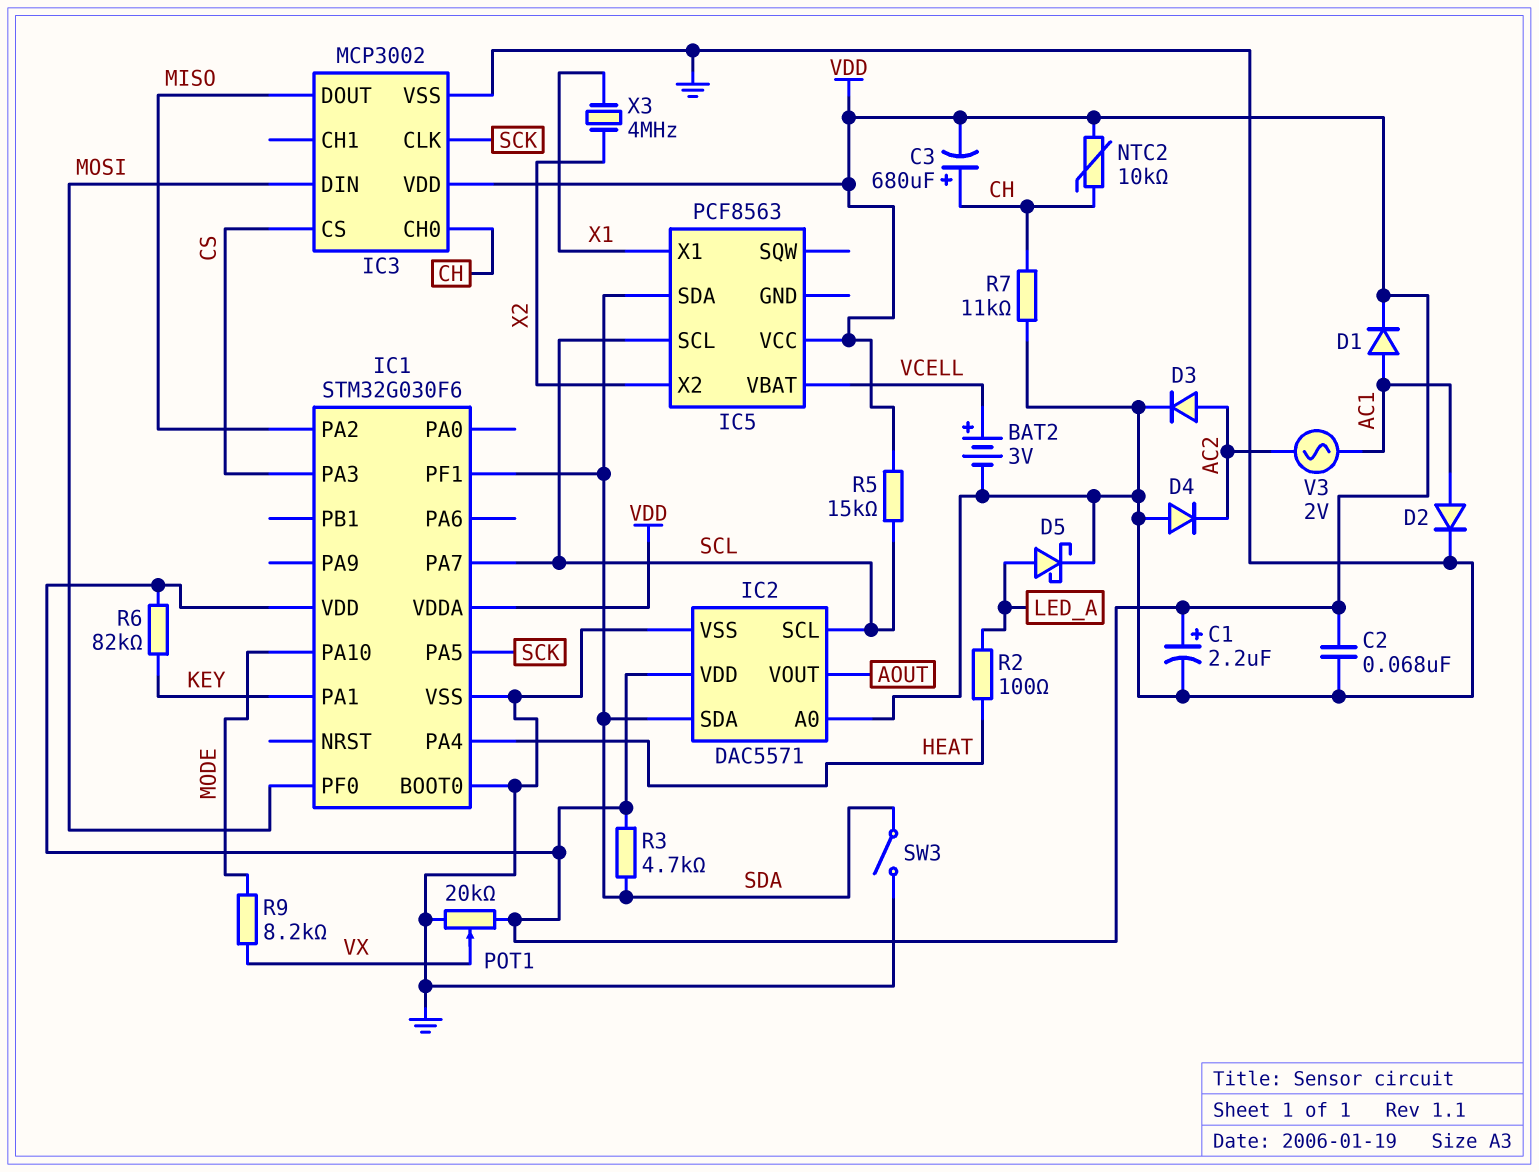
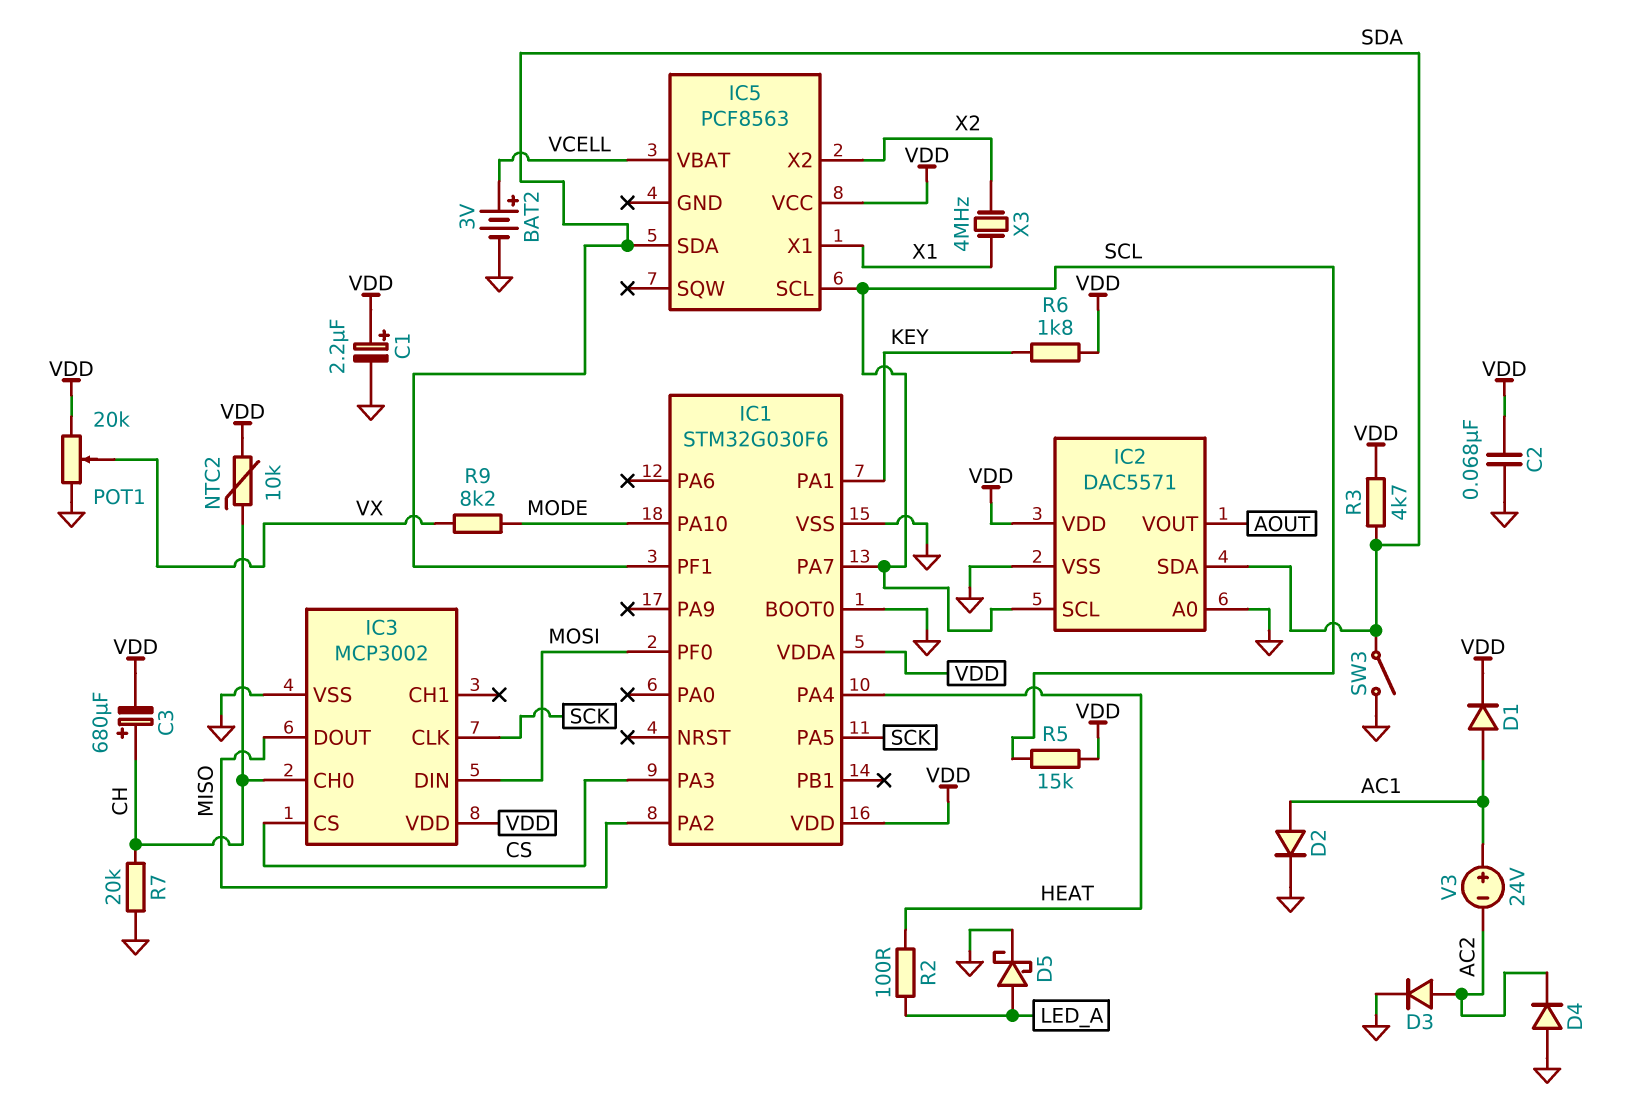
R6: 82k (KEY, VDD) -> 1.8k (KEY, VDD)
R7: 11k (CH, GND) -> 20k (CH, GND)
V3: AC 2V (AC1, AC2) -> 24V (plus AC1, minus AC2)

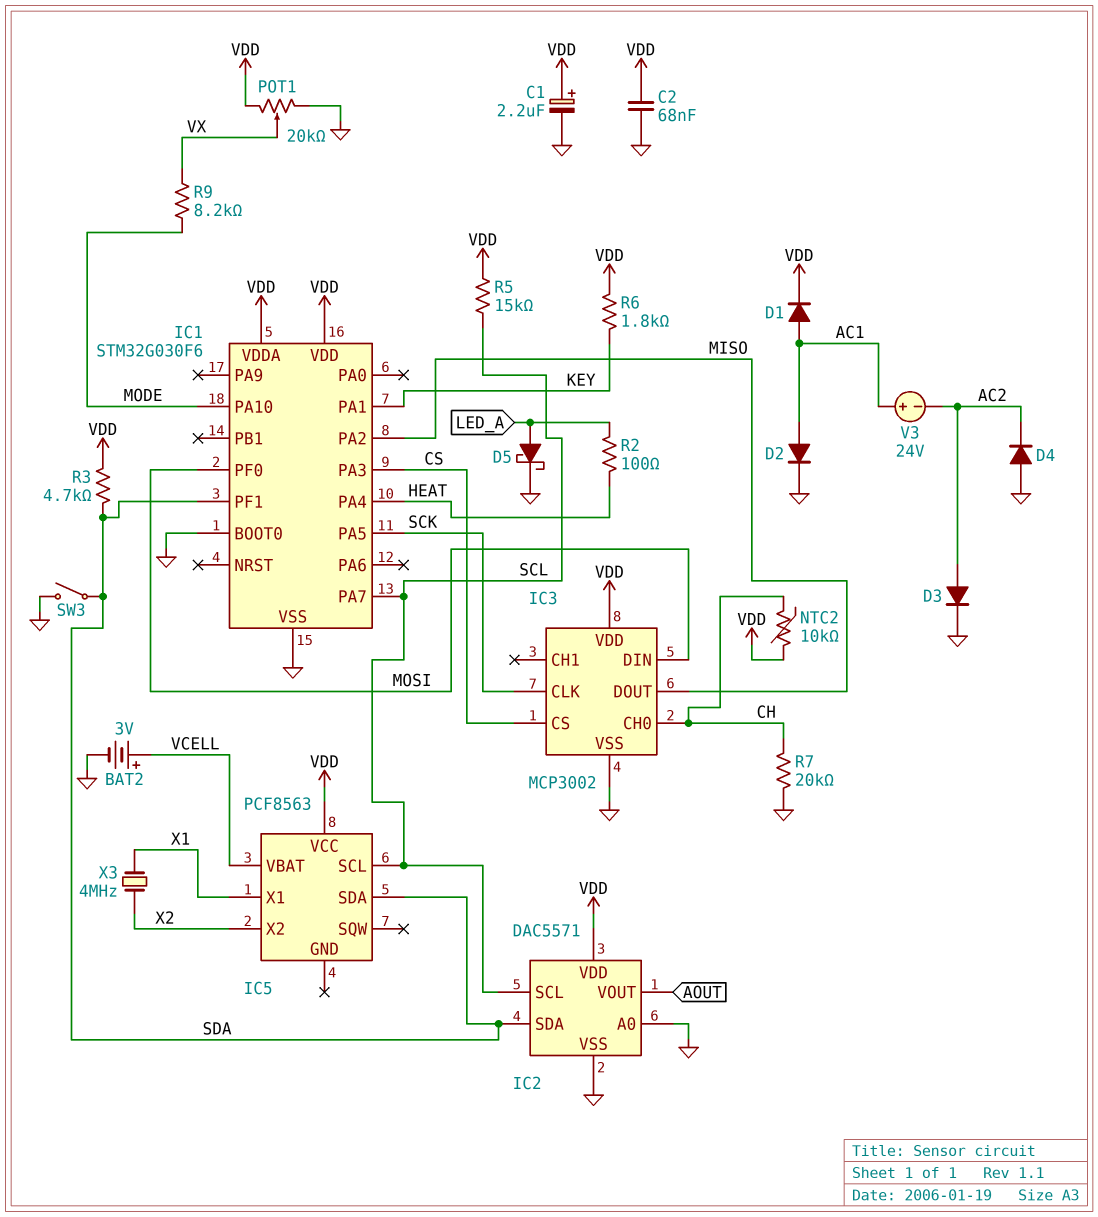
C3: 680uF (plus CH, minus VDD) -> none

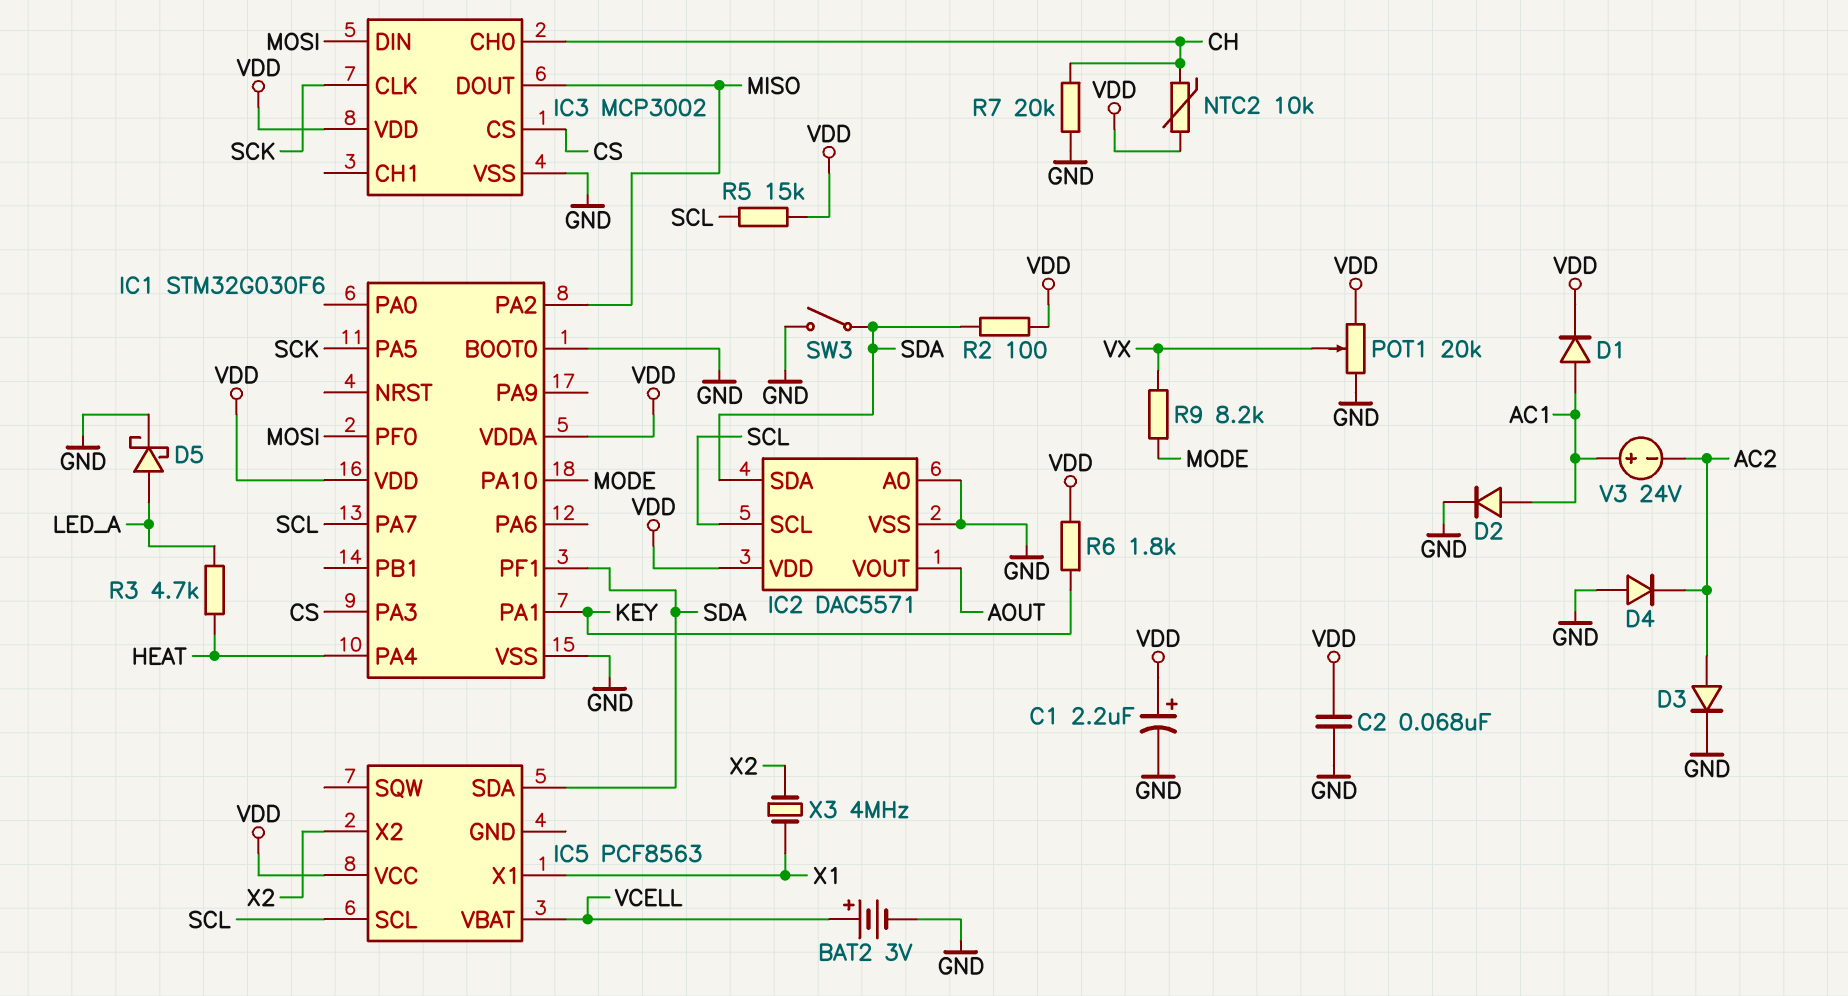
R2: 100 (HEAT, LED_A) -> 100 (SDA, VDD)
R3: 4.7k (SDA, VDD) -> 4.7k (HEAT, LED_A)

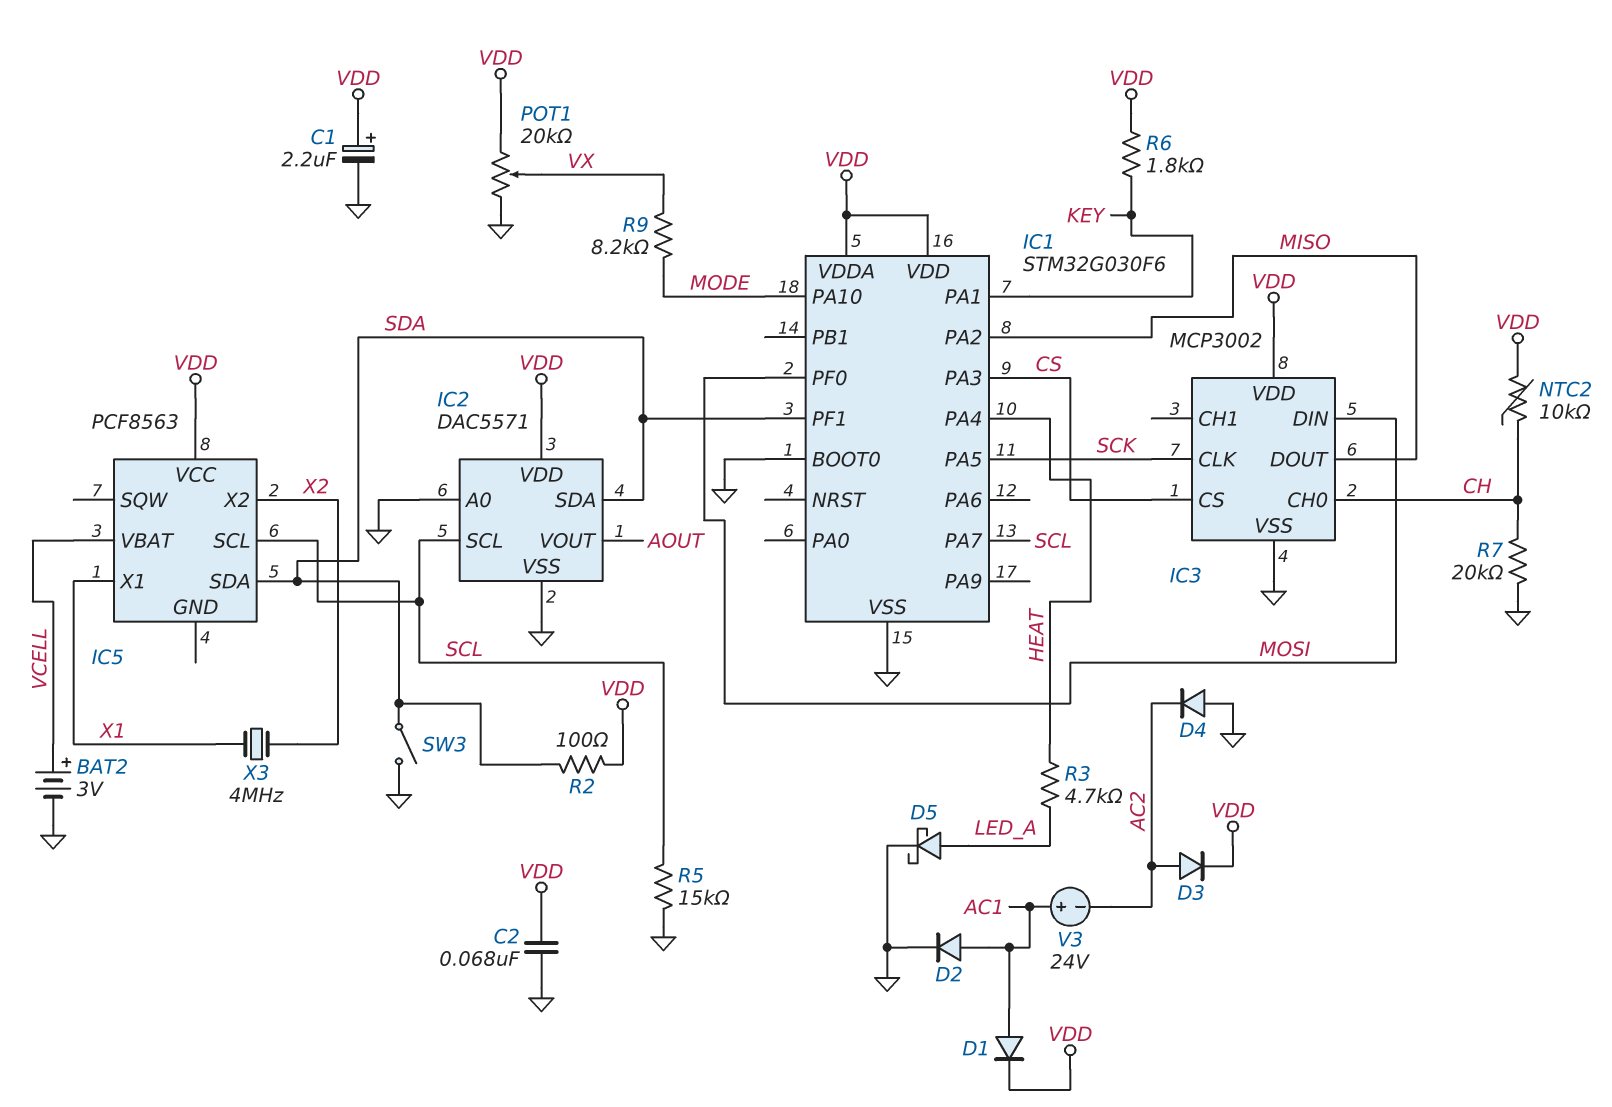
D3: diode (A AC2, K GND) -> diode (A AC2, K VDD)
R5: 15k (SCL, VDD) -> 15k (GND, SCL)

